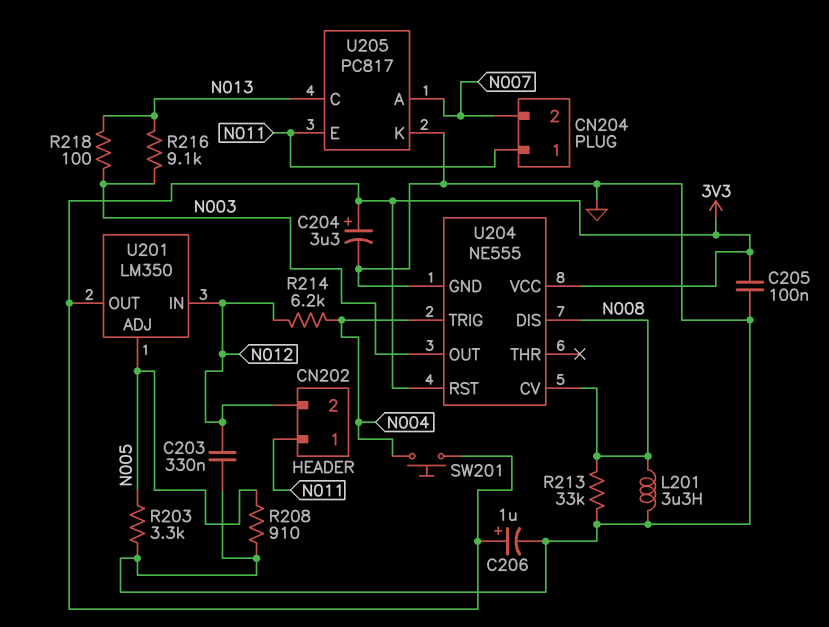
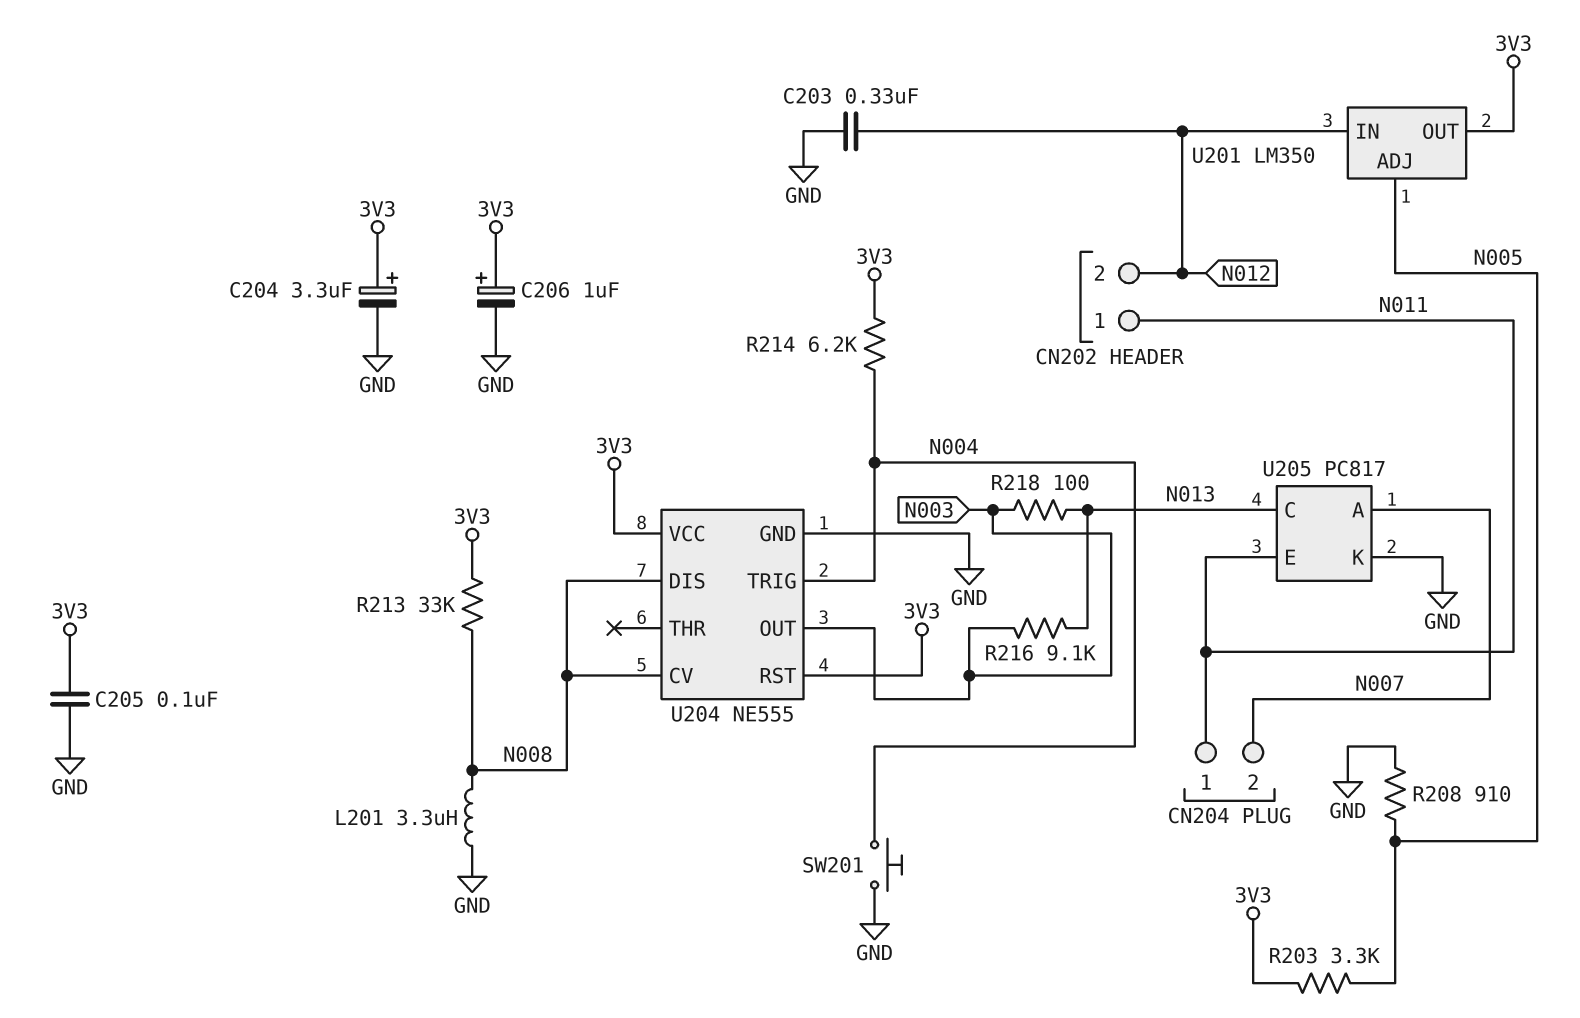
R203: 3.3k (GND, N005) -> 3.3k (3V3, N005)
R213: 33k (GND, N008) -> 33k (3V3, N008)
R214: 6.2k (N004, N012) -> 6.2k (3V3, N004)
SW201: button (3V3, N004) -> button (GND, N004)

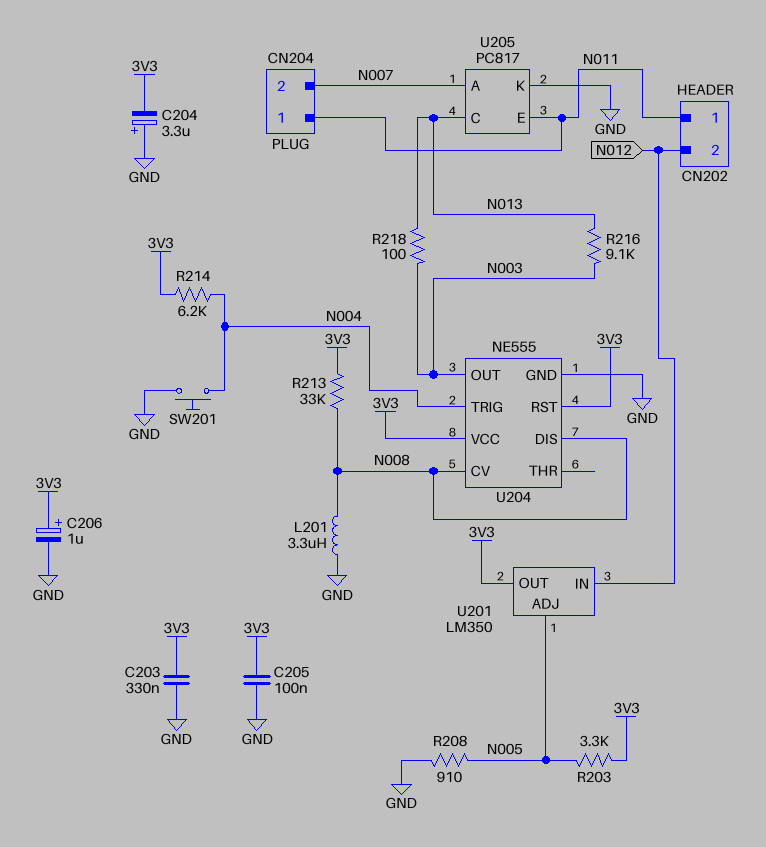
C203: 330nF (GND, N012) -> 330nF (3V3, GND)
C204: 3.3uF (plus 3V3, minus GND) -> 3.3uF (plus GND, minus 3V3)

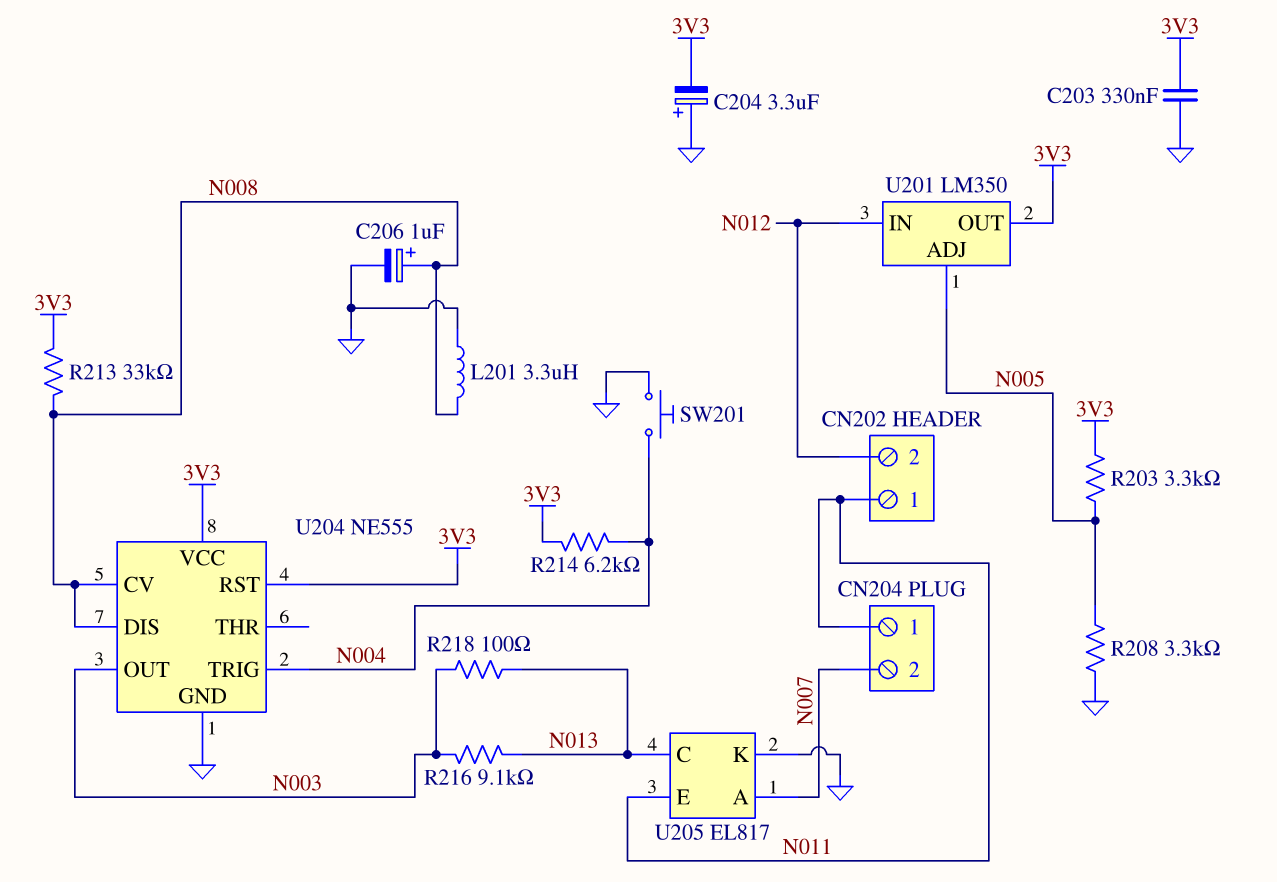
C205: 100nF (3V3, GND) -> none
C206: 1uF (plus 3V3, minus GND) -> 1uF (plus N008, minus GND)
R208: 910 (GND, N005) -> 3.3k (GND, N005)
U205: PC817 -> EL817

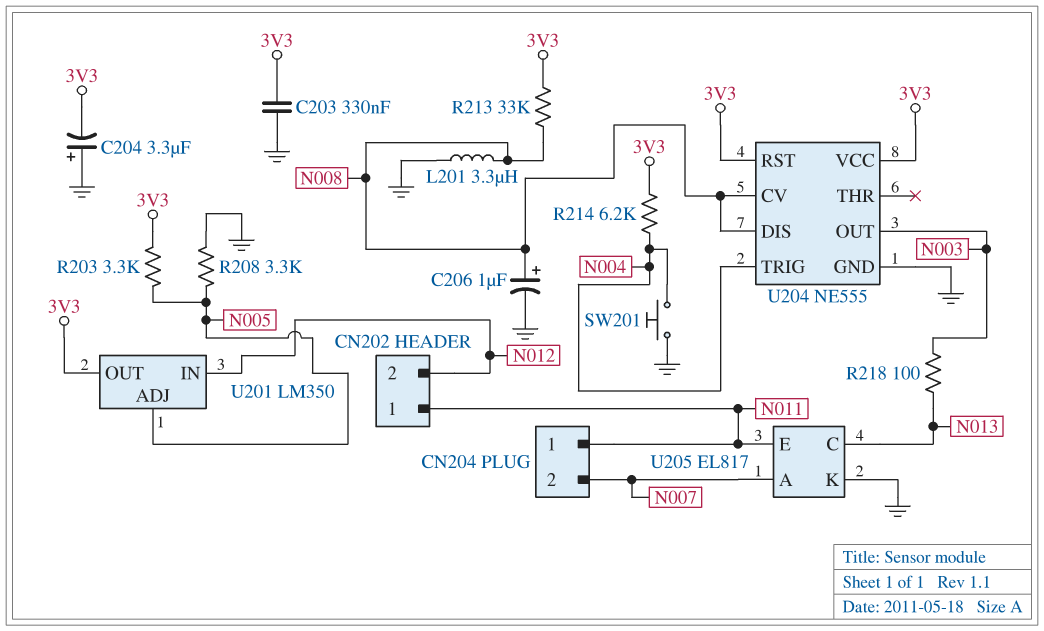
R216: 9.1k (N003, N013) -> none

